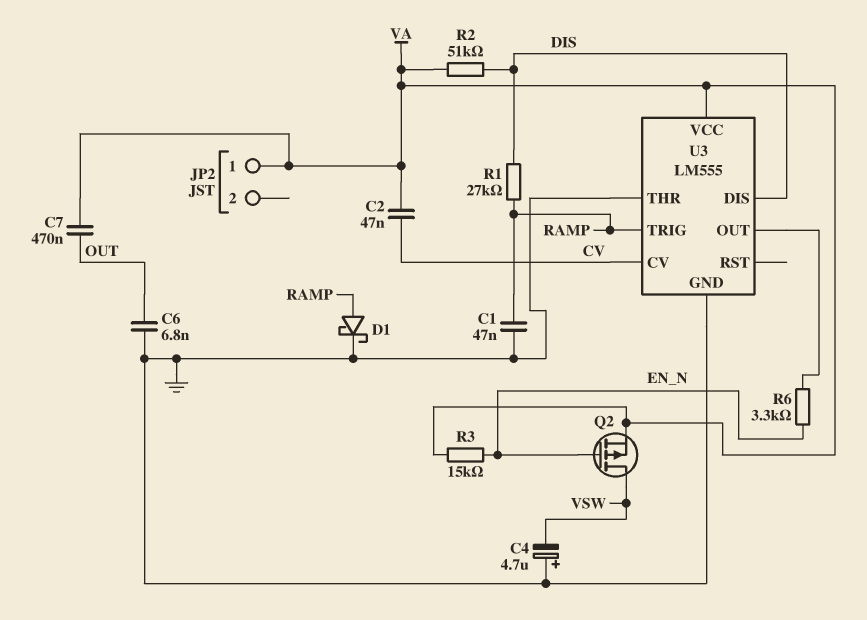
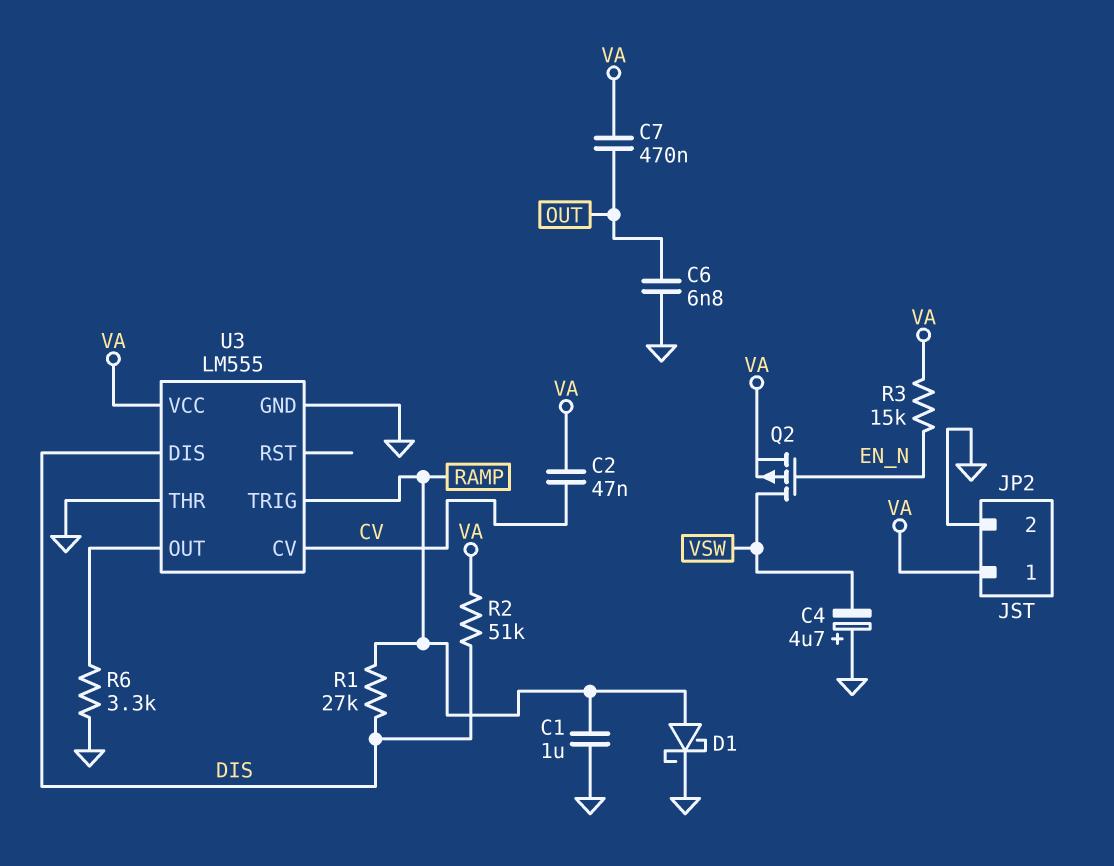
C1: 47nF (GND, RAMP) -> 1uF (GND, RAMP)
JP2 pin 2: none -> GND
R6: 3.3k (EN_N, U3/OUT) -> 3.3k (GND, U3/OUT)

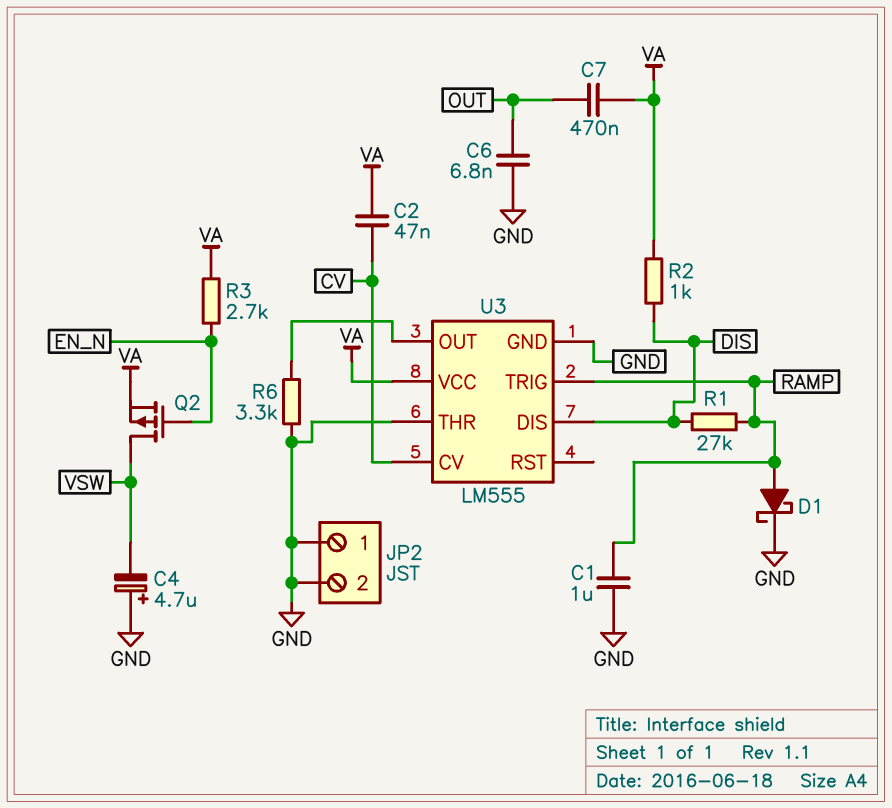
JP2 pin 1: VA -> GND
R2: 51k (DIS, VA) -> 1k (DIS, VA)
R3: 15k (EN_N, VA) -> 2.7k (EN_N, VA)

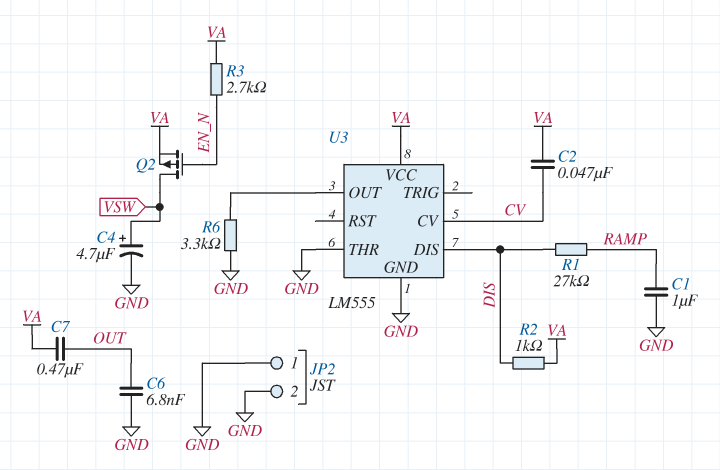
C4: 4.7uF (plus GND, minus VSW) -> 4.7uF (plus VSW, minus GND)
D1: schottky (A RAMP, K GND) -> none
U3 pin TRIG: RAMP -> none

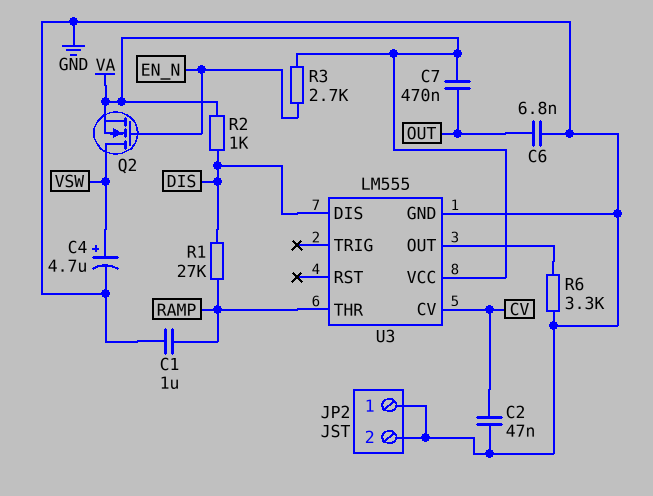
C2: 47nF (CV, VA) -> 47nF (CV, GND)
Q2: PMOS (G EN_N, D VSW, S VA) -> NMOS (G EN_N, D VSW, S VA)
U3 pin THR: GND -> RAMP

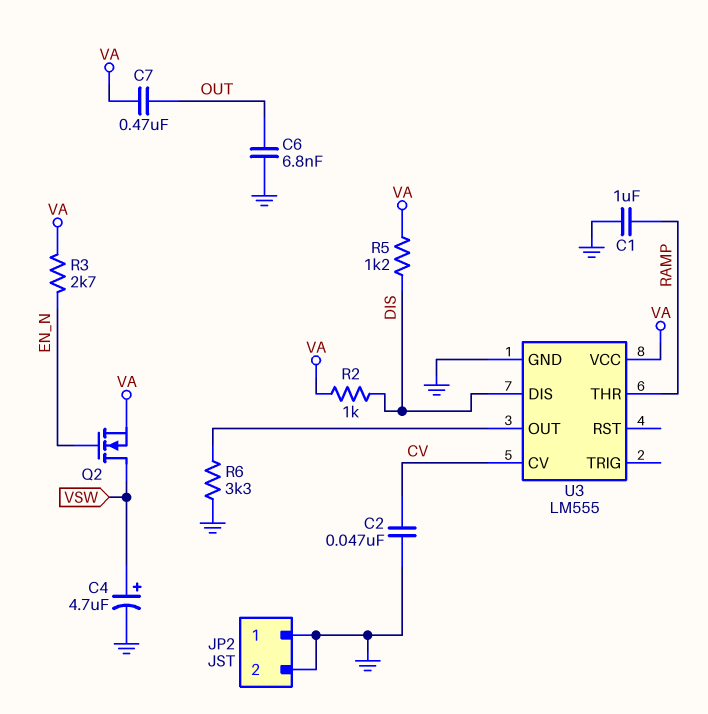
R1: 27k (DIS, RAMP) -> none
R5: none -> 1.2k (DIS, VA)

